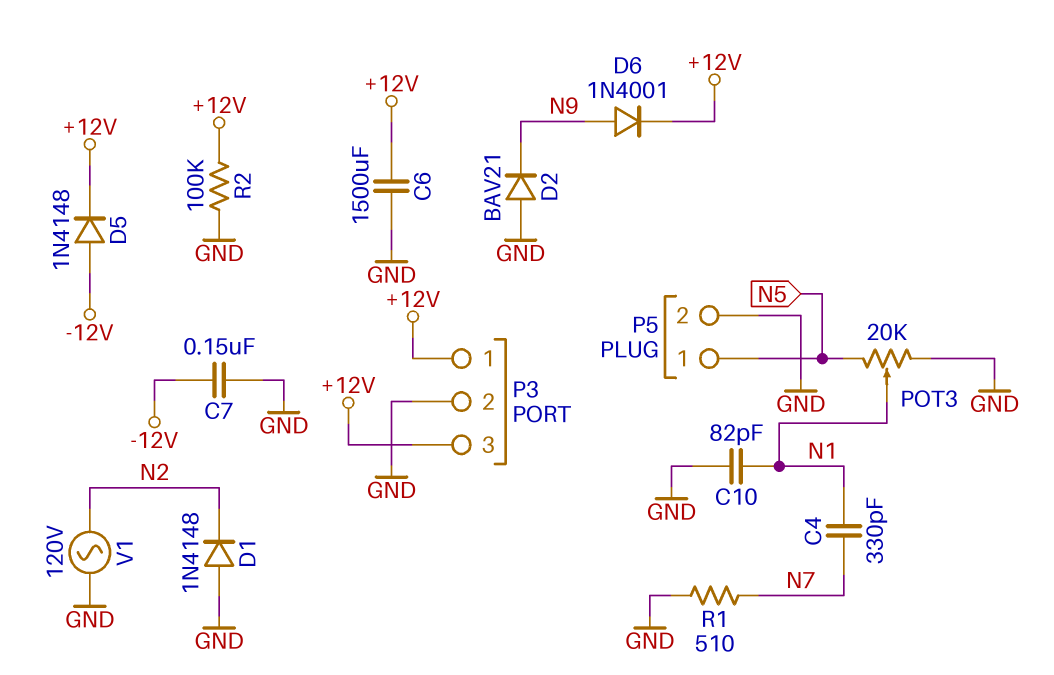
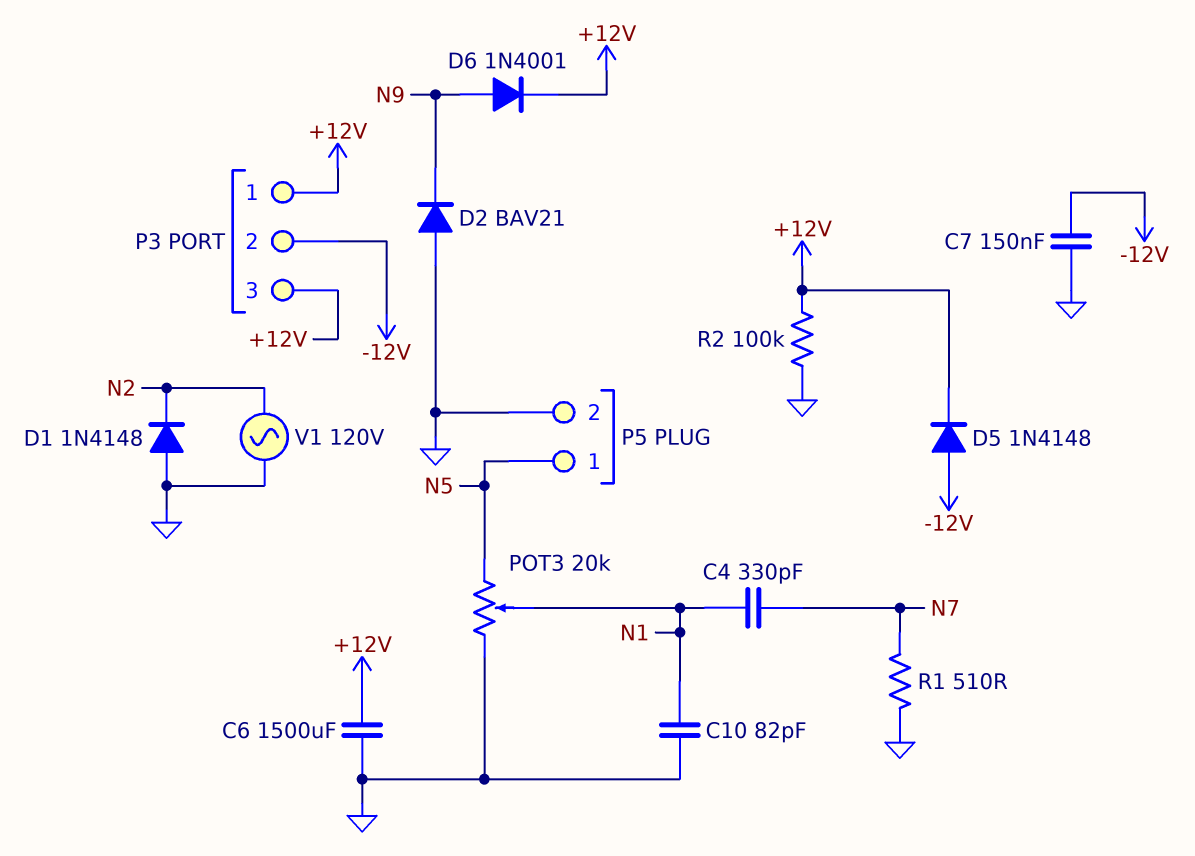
P3 pin 2: GND -> -12V

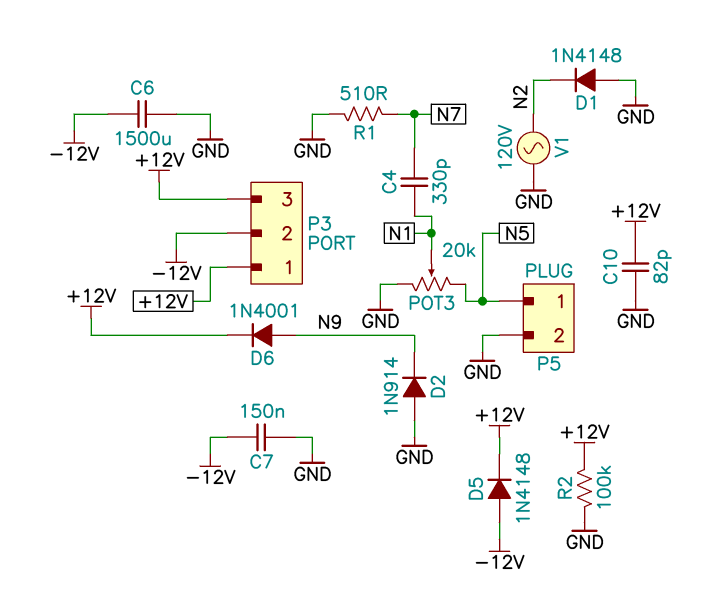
C6: 1500uF (+12V, GND) -> 1500uF (-12V, GND)
C10: 82pF (GND, N1) -> 82pF (+12V, GND)
D2: diode BAV21 (A GND, K N9) -> diode 1N914 (A GND, K N9)

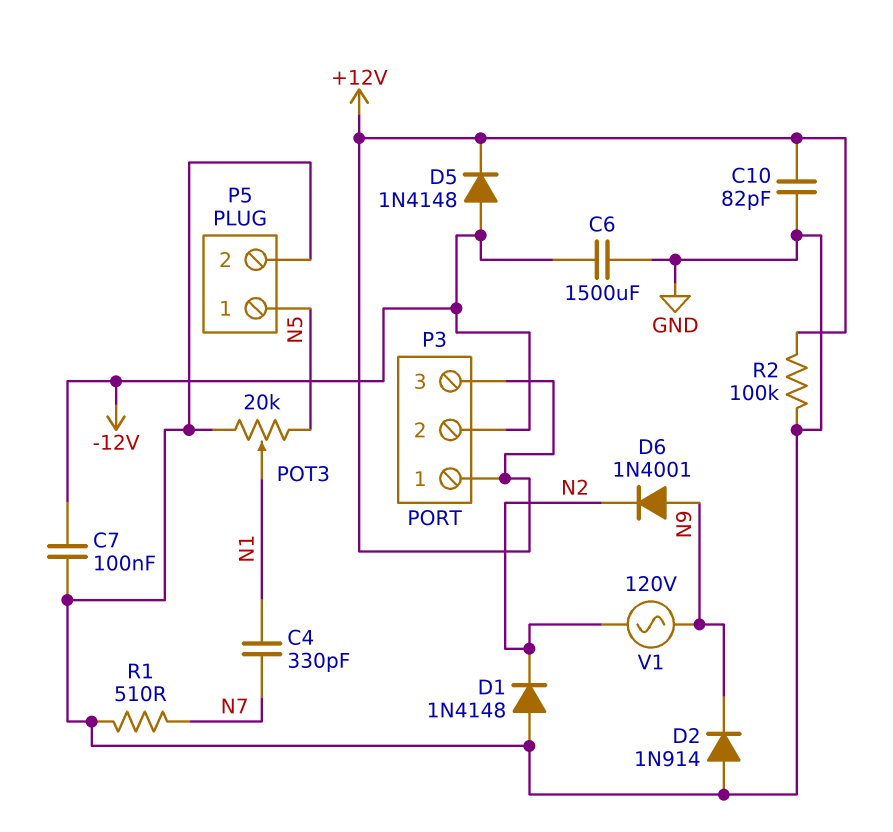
C7: 150nF (-12V, GND) -> 100nF (-12V, GND)
D6: diode 1N4001 (A N9, K +12V) -> diode 1N4001 (A N9, K N2)
V1: AC 120V (GND, N2) -> AC 120V (N2, N9)

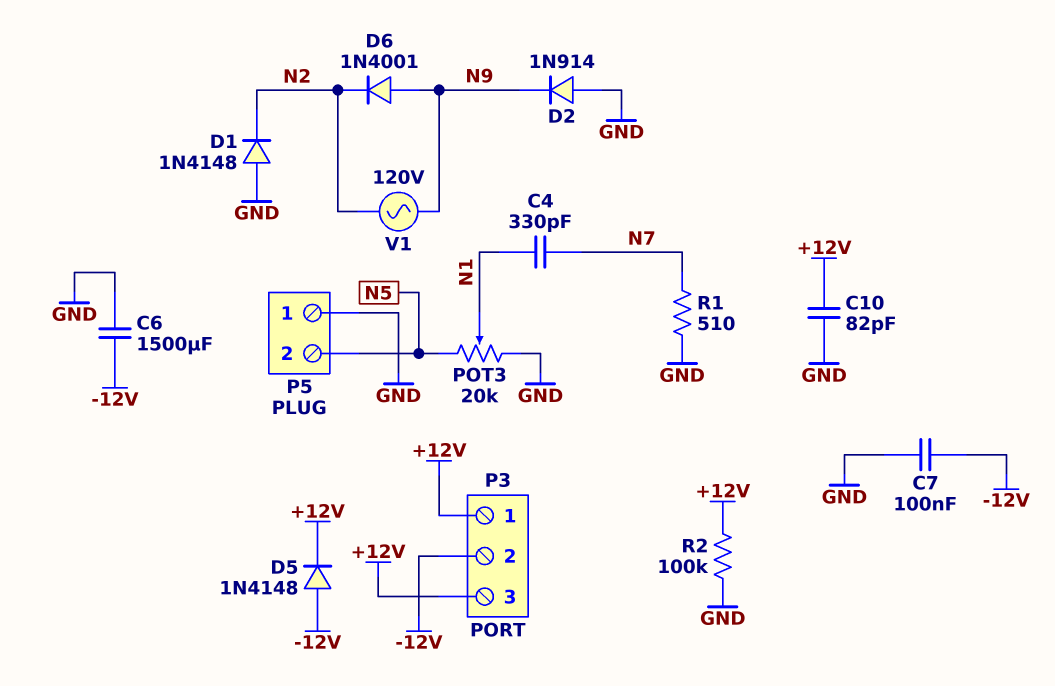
P5 pin 1: N5 -> GND
P5 pin 2: GND -> N5

